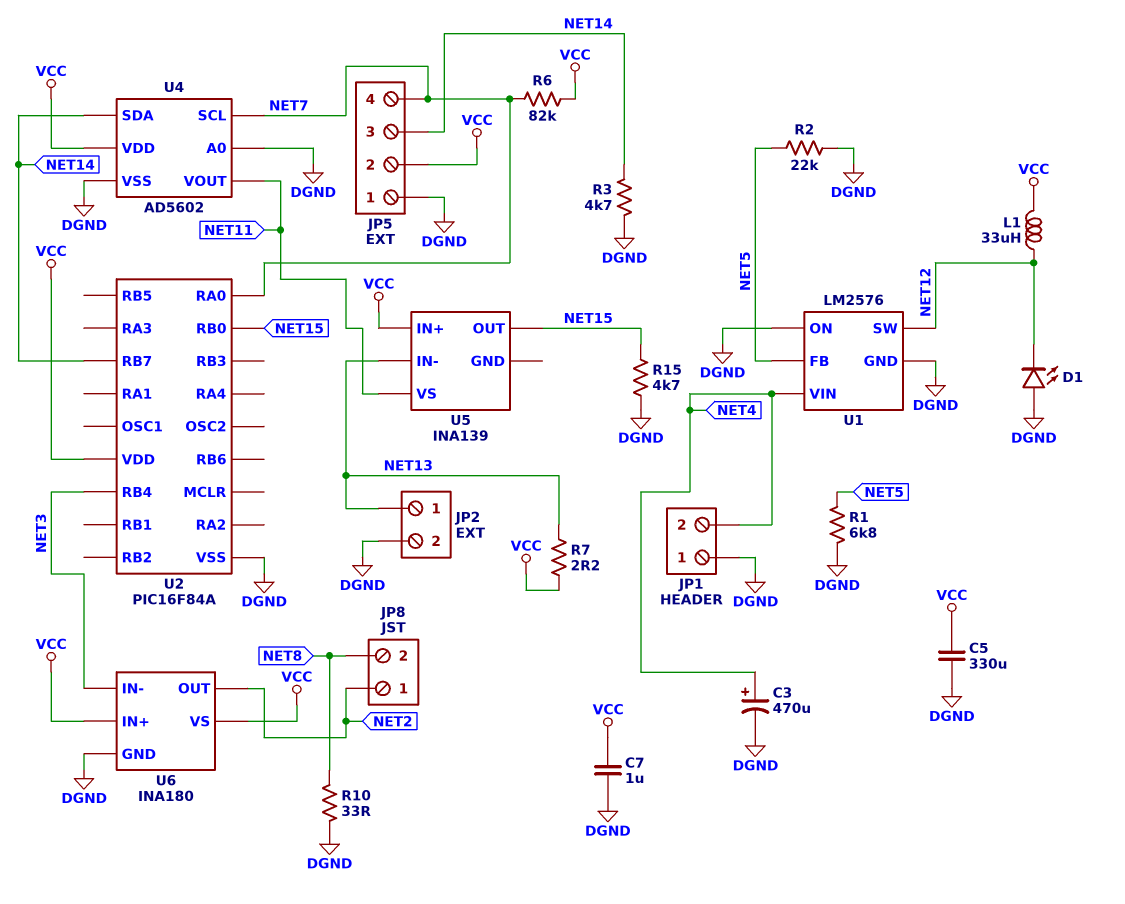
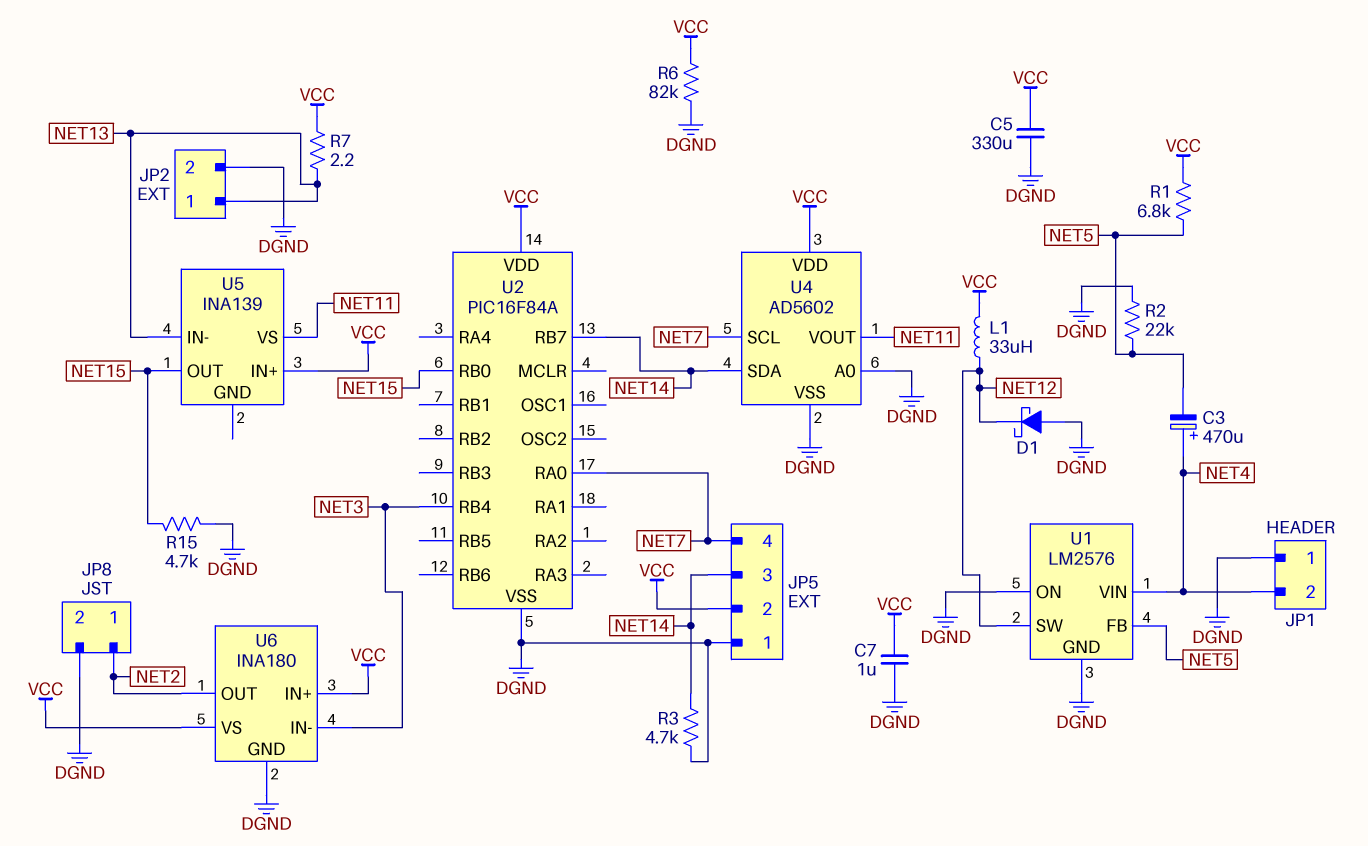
C3: 470uF (plus NET4, minus DGND) -> 470uF (plus NET4, minus NET5)
D1: LED (A DGND, K NET12) -> schottky (A DGND, K NET12)
JP8 pin 2: NET8 -> DGND
R1: 6.8k (DGND, NET5) -> 6.8k (NET5, VCC)
R6: 82k (NET7, VCC) -> 82k (DGND, VCC)
R10: 33 (DGND, NET8) -> none

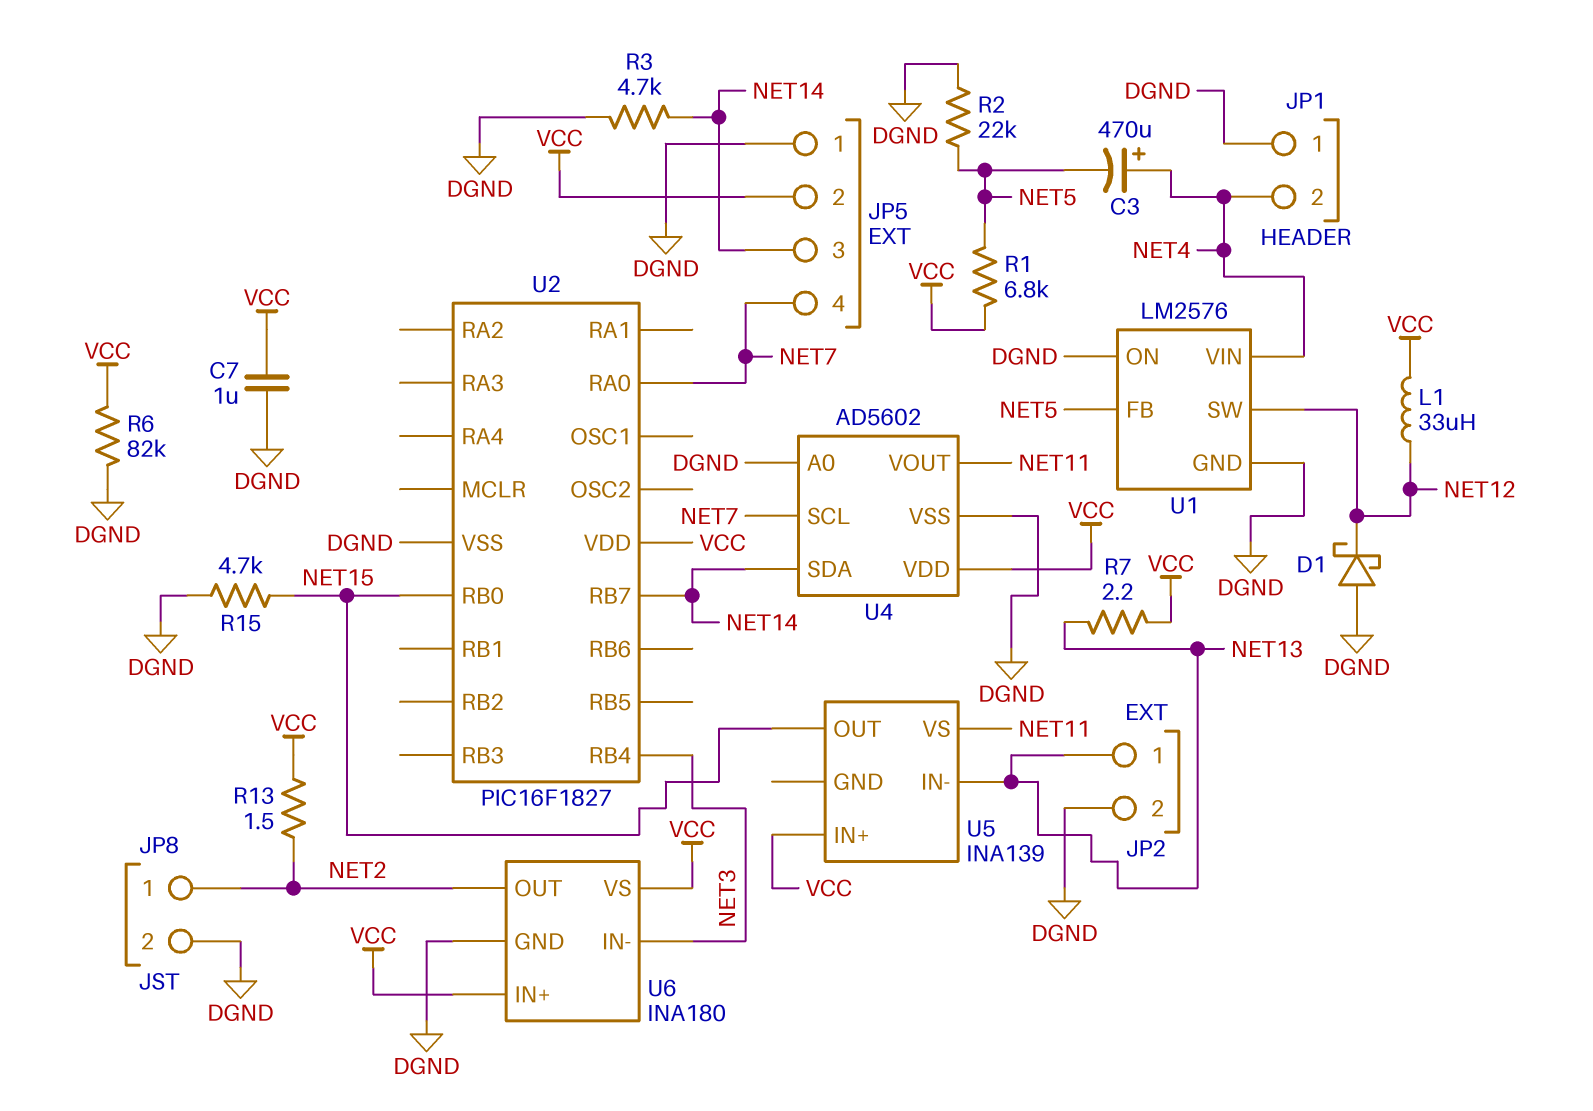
C5: 330uF (DGND, VCC) -> none
R13: none -> 1.5 (NET2, VCC)
U2: PIC16F84A -> PIC16F1827

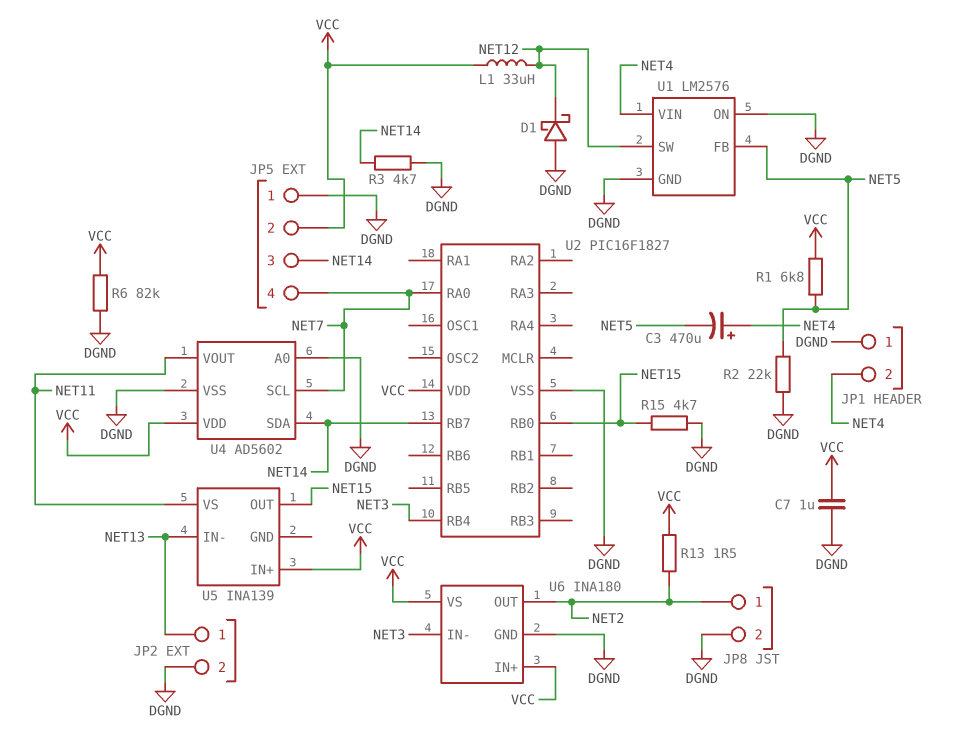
R7: 2.2 (NET13, VCC) -> none

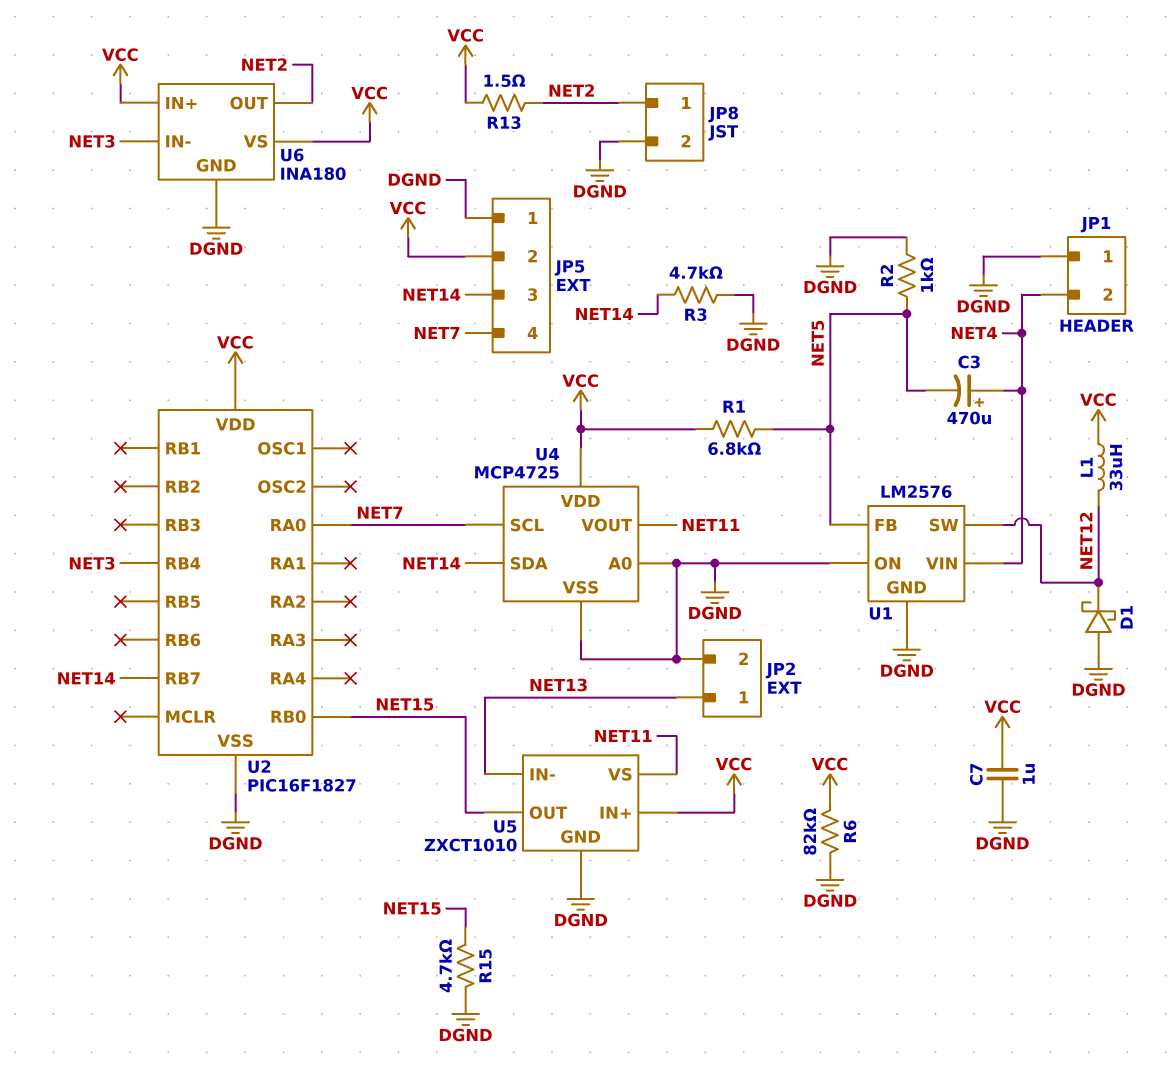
R2: 22k (DGND, NET5) -> 1k (DGND, NET5)
U4: AD5602 -> MCP4725
U5: INA139 -> ZXCT1010
U5 pin GND: none -> DGND

